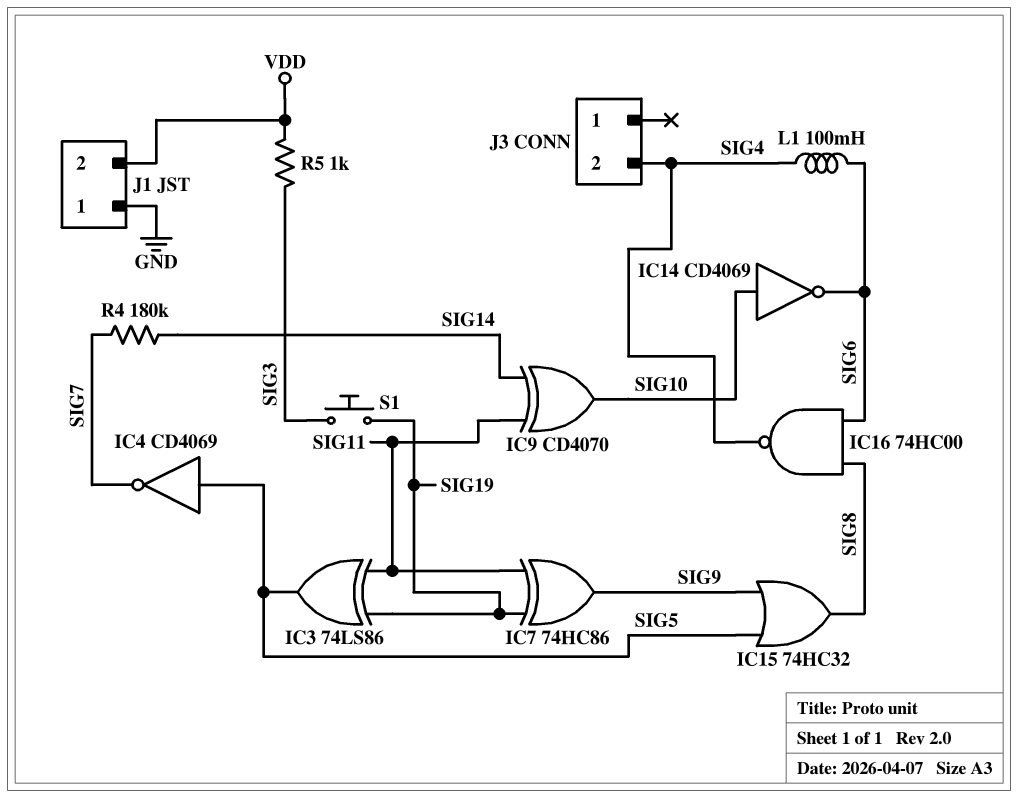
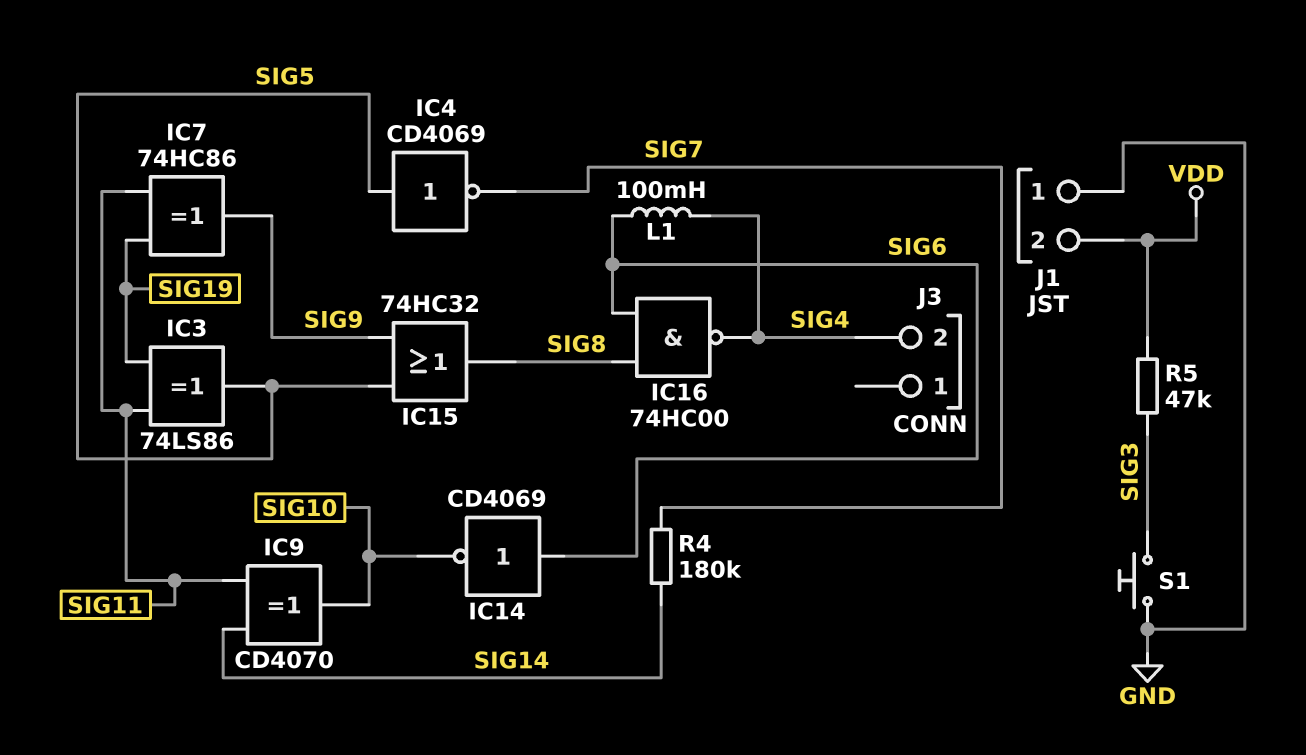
IC14: NOT CD4069 (in SIG10, out SIG6) -> NOT CD4069 (in SIG6, out SIG10)
R5: 1k (SIG3, VDD) -> 47k (SIG3, VDD)
S1: button (SIG3, SIG19) -> button (GND, SIG3)

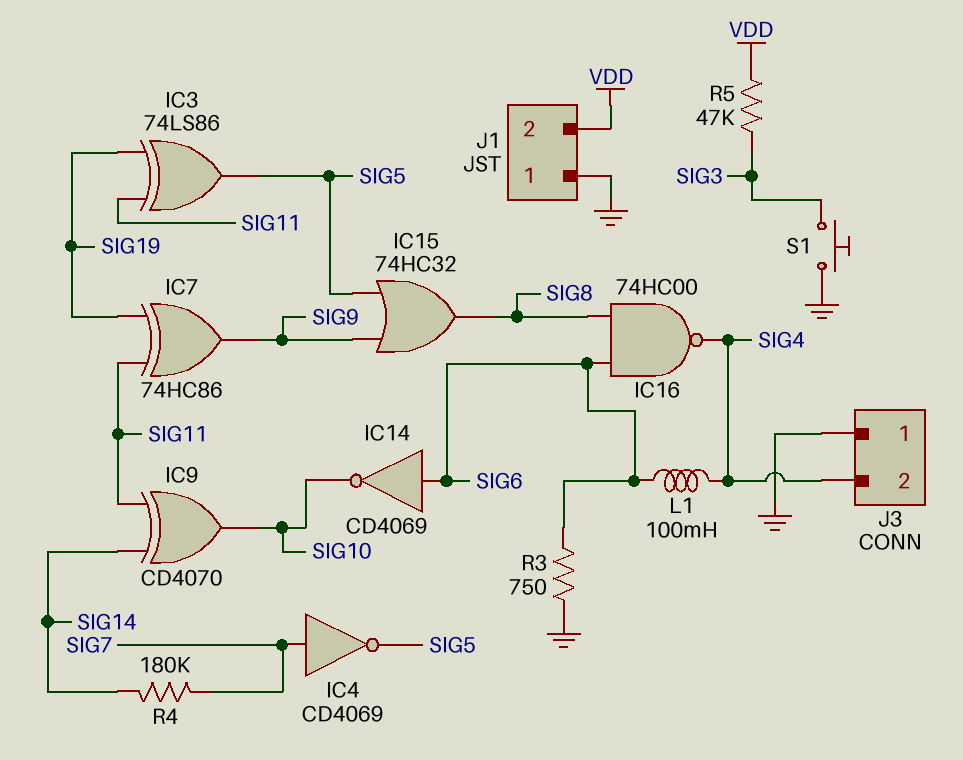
IC4: NOT CD4069 (in SIG5, out SIG7) -> NOT CD4069 (in SIG7, out SIG5)
J3 pin 1: none -> GND
R3: none -> 750 (GND, SIG6)

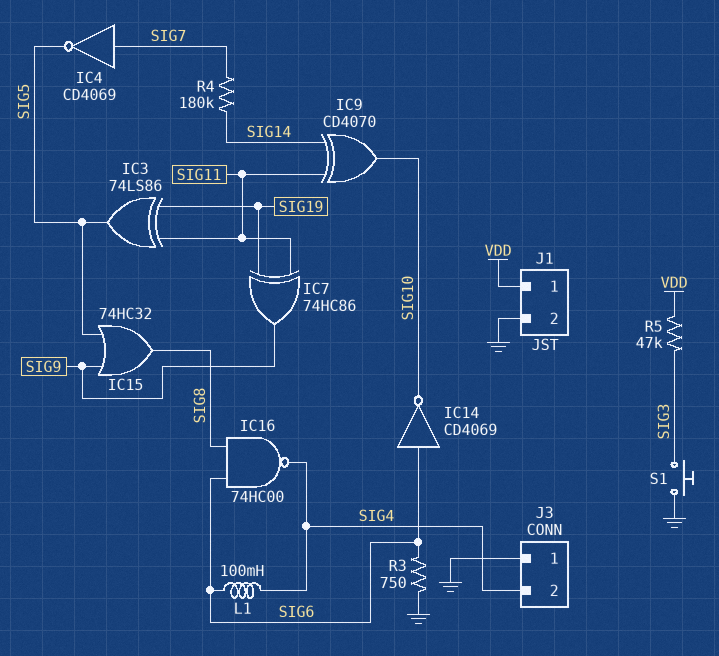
J1 pin 1: GND -> VDD
J1 pin 2: VDD -> GND

